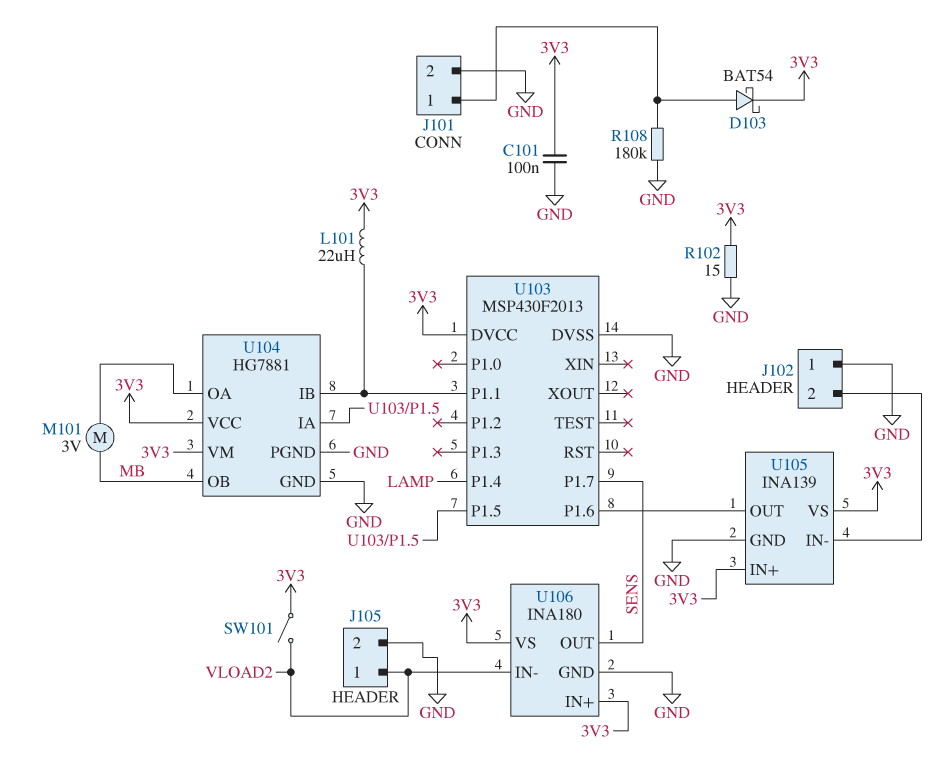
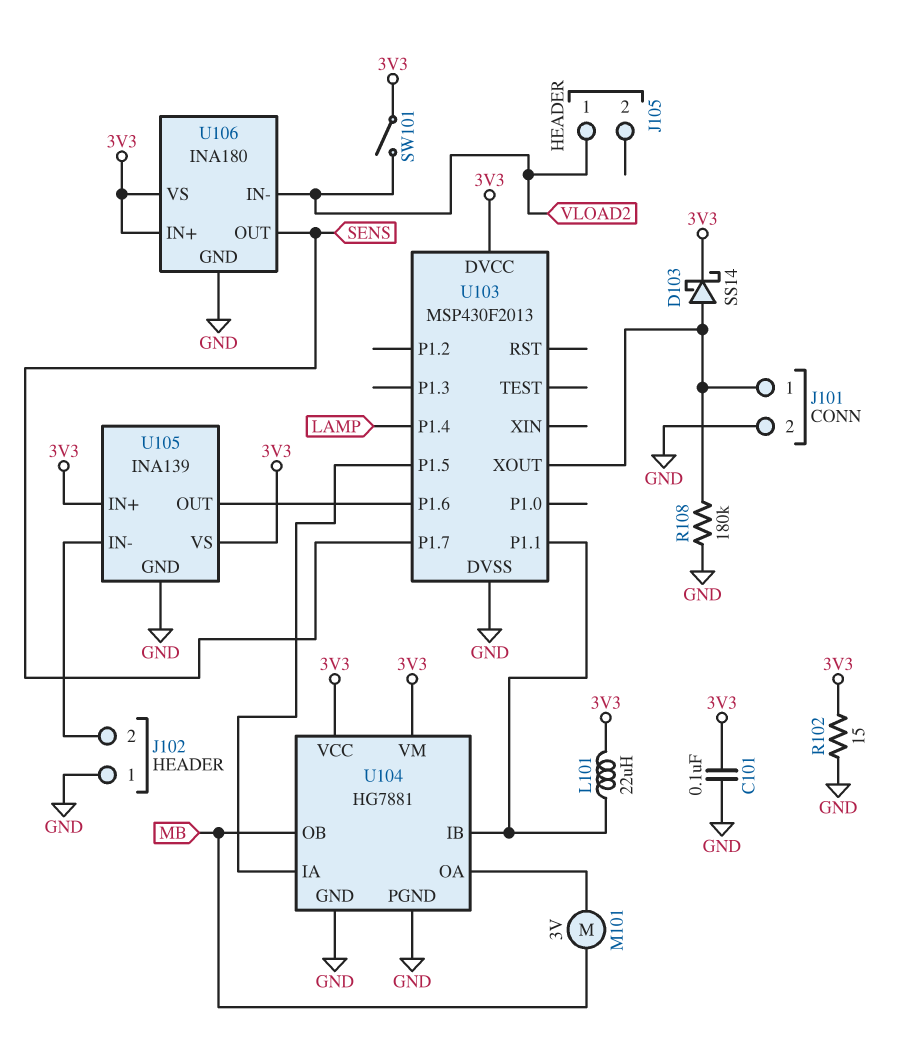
D103: schottky BAT54 (A J101/1, K 3V3) -> schottky SS14 (A J101/1, K 3V3)
J105 pin 2: GND -> none
U103 pin XOUT: none -> J101/1

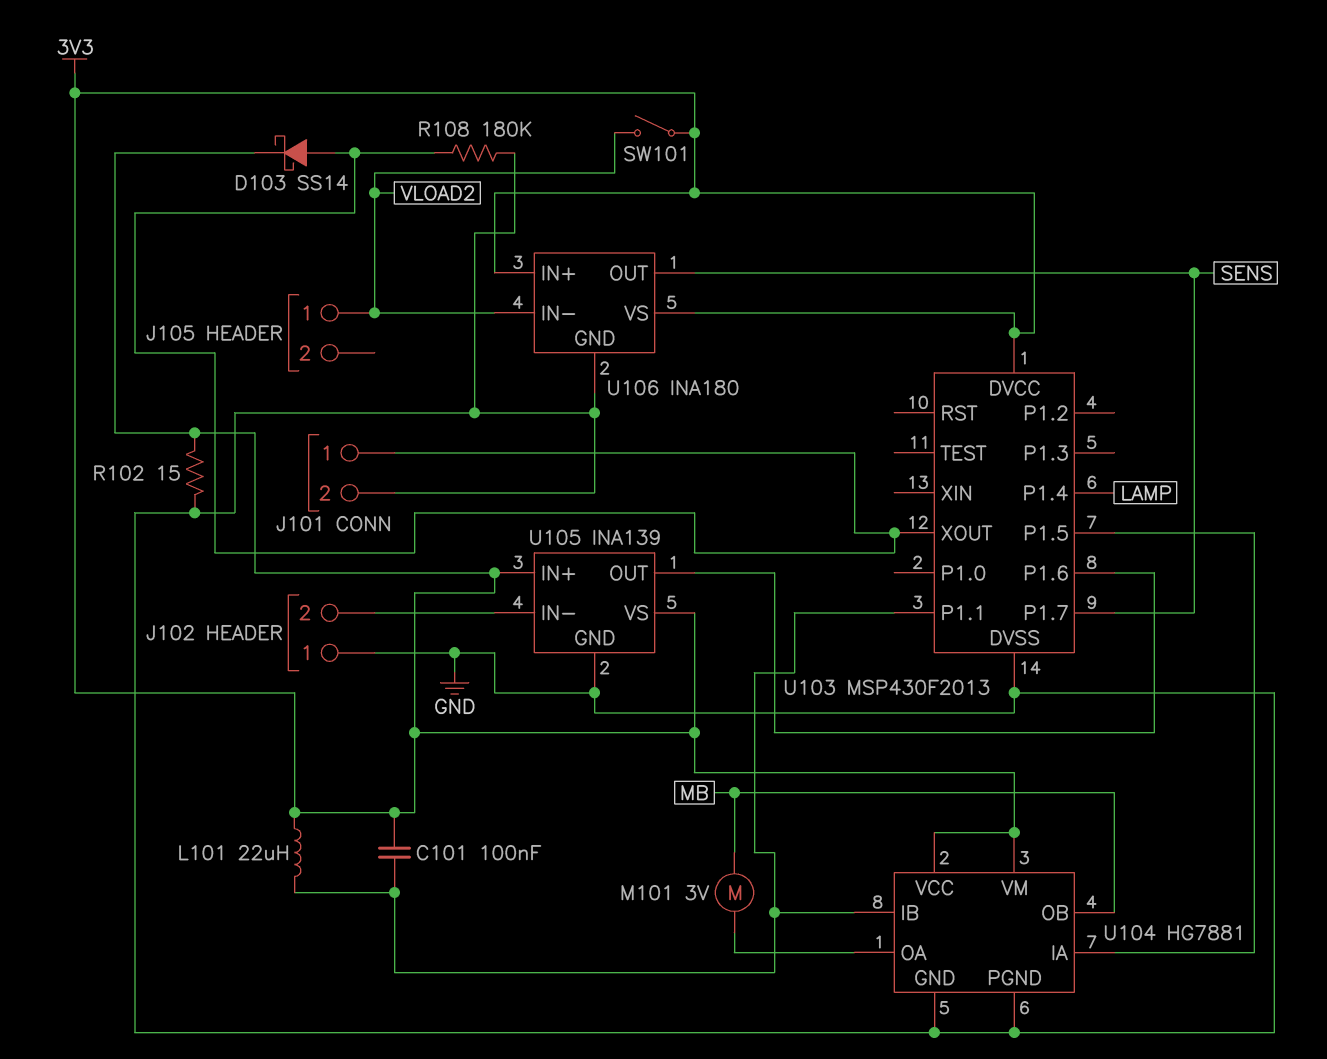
C101: 100nF (3V3, GND) -> 100nF (3V3, U103/P1.1)

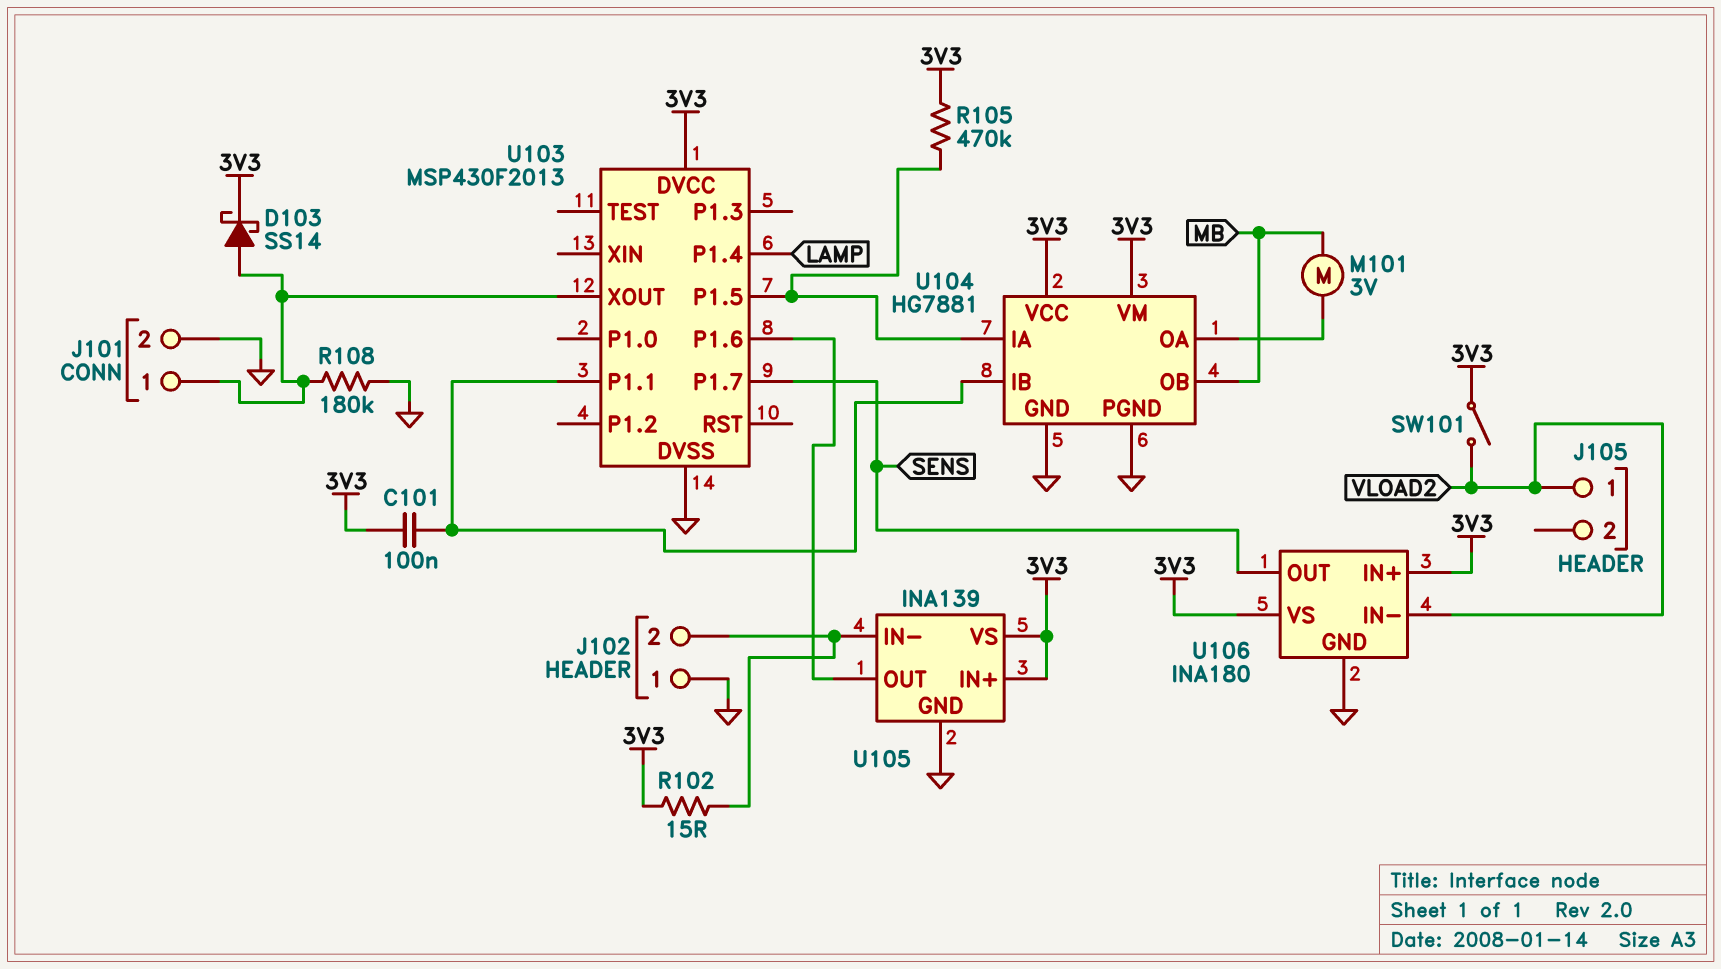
L101: 22uH (3V3, U103/P1.1) -> none
R102: 15 (3V3, GND) -> 15 (3V3, J102/2)
R105: none -> 470k (3V3, U103/P1.5)

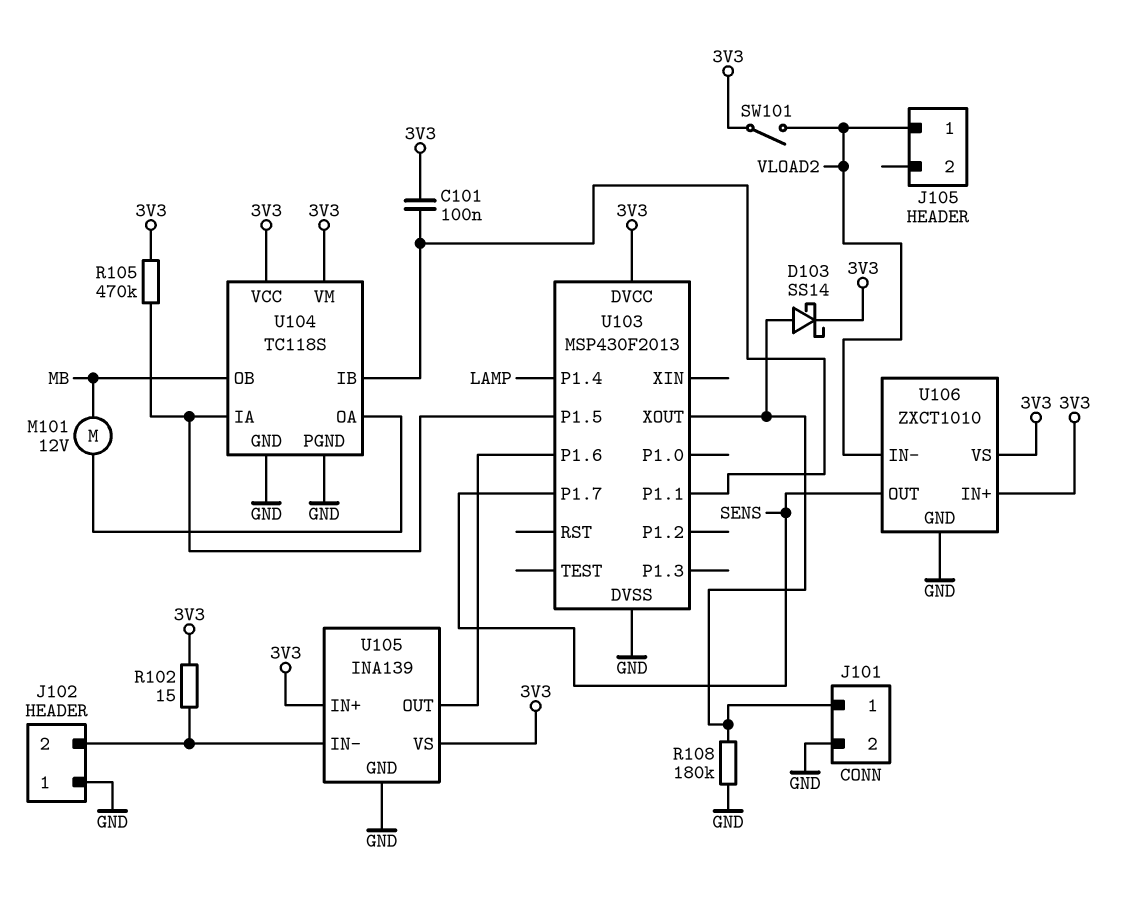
M101: motor 3V (MB, U104/OA) -> motor 12V (MB, U104/OA)
U104: HG7881 -> TC118S
U106: INA180 -> ZXCT1010

